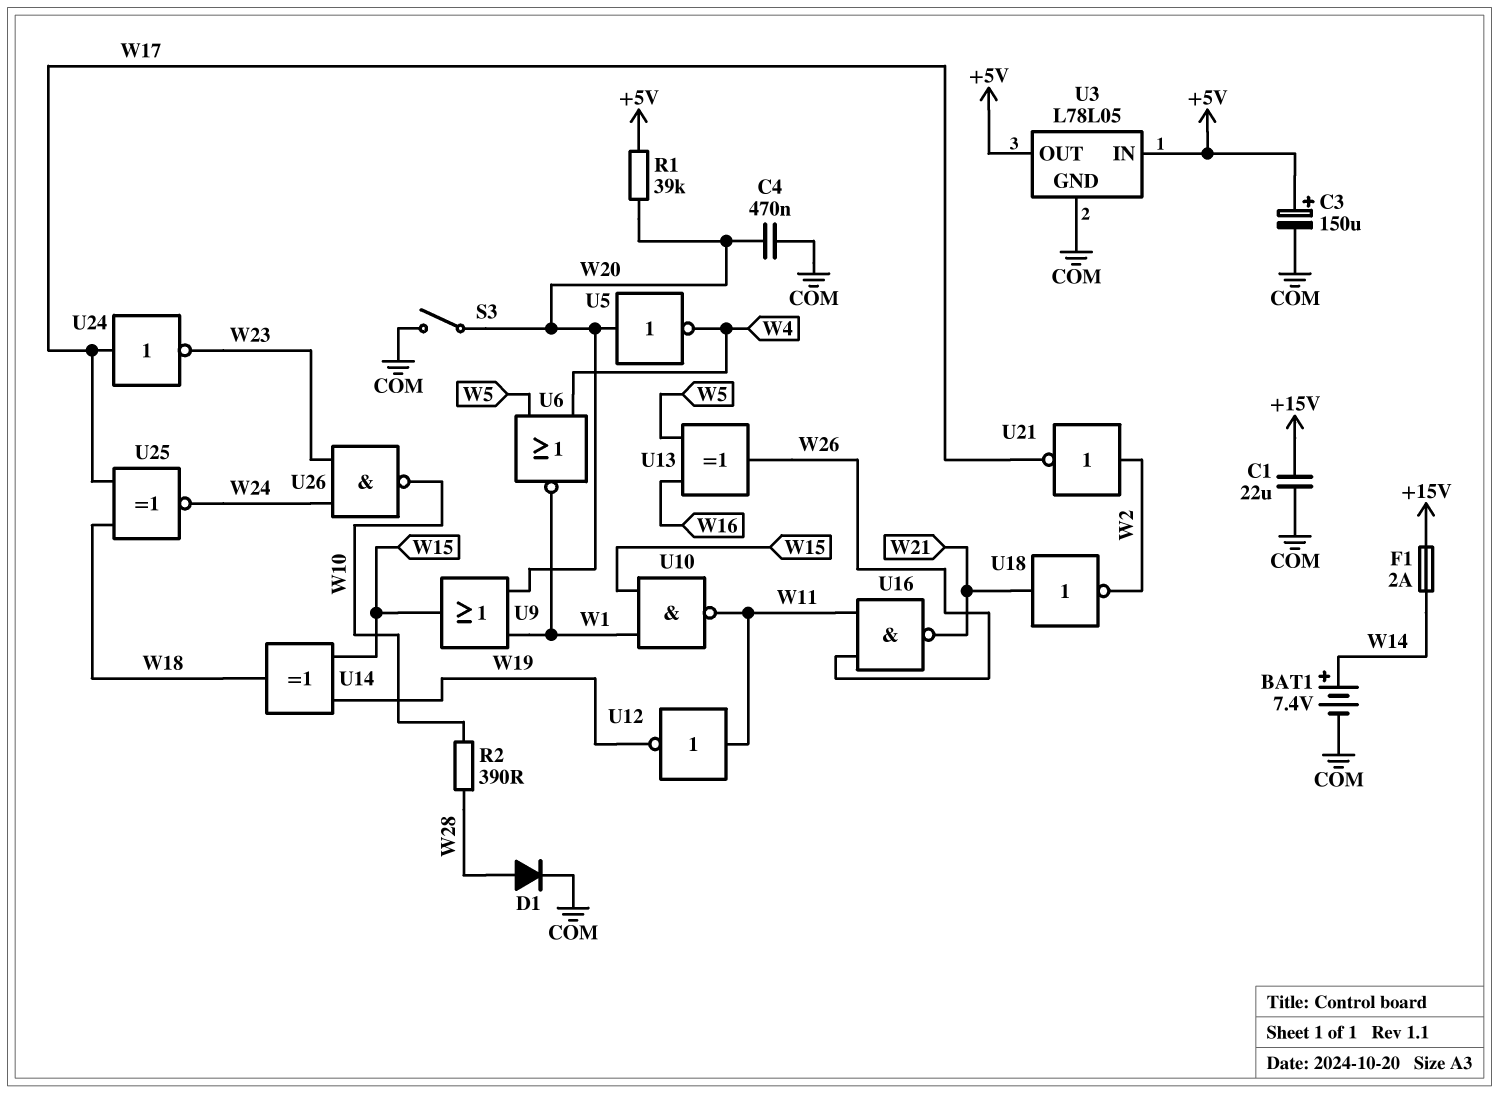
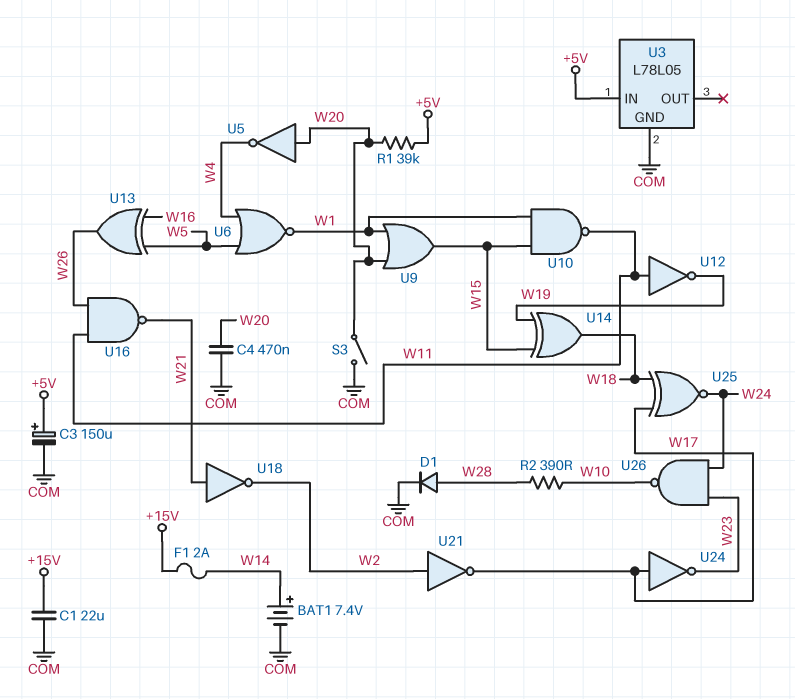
U3 pin OUT: +5V -> none

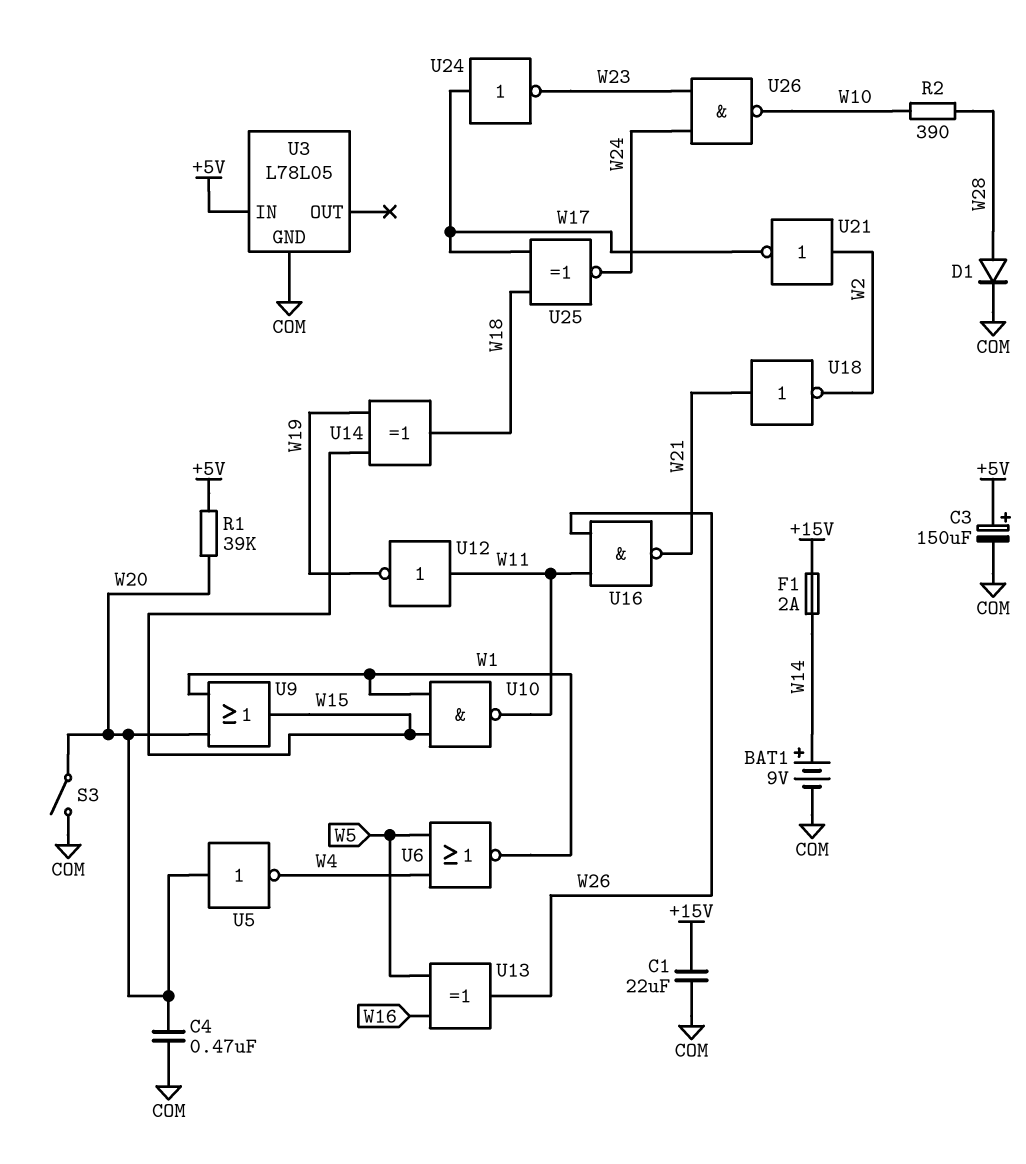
BAT1: 7.4V (plus W14, minus COM) -> 9V (plus W14, minus COM)

